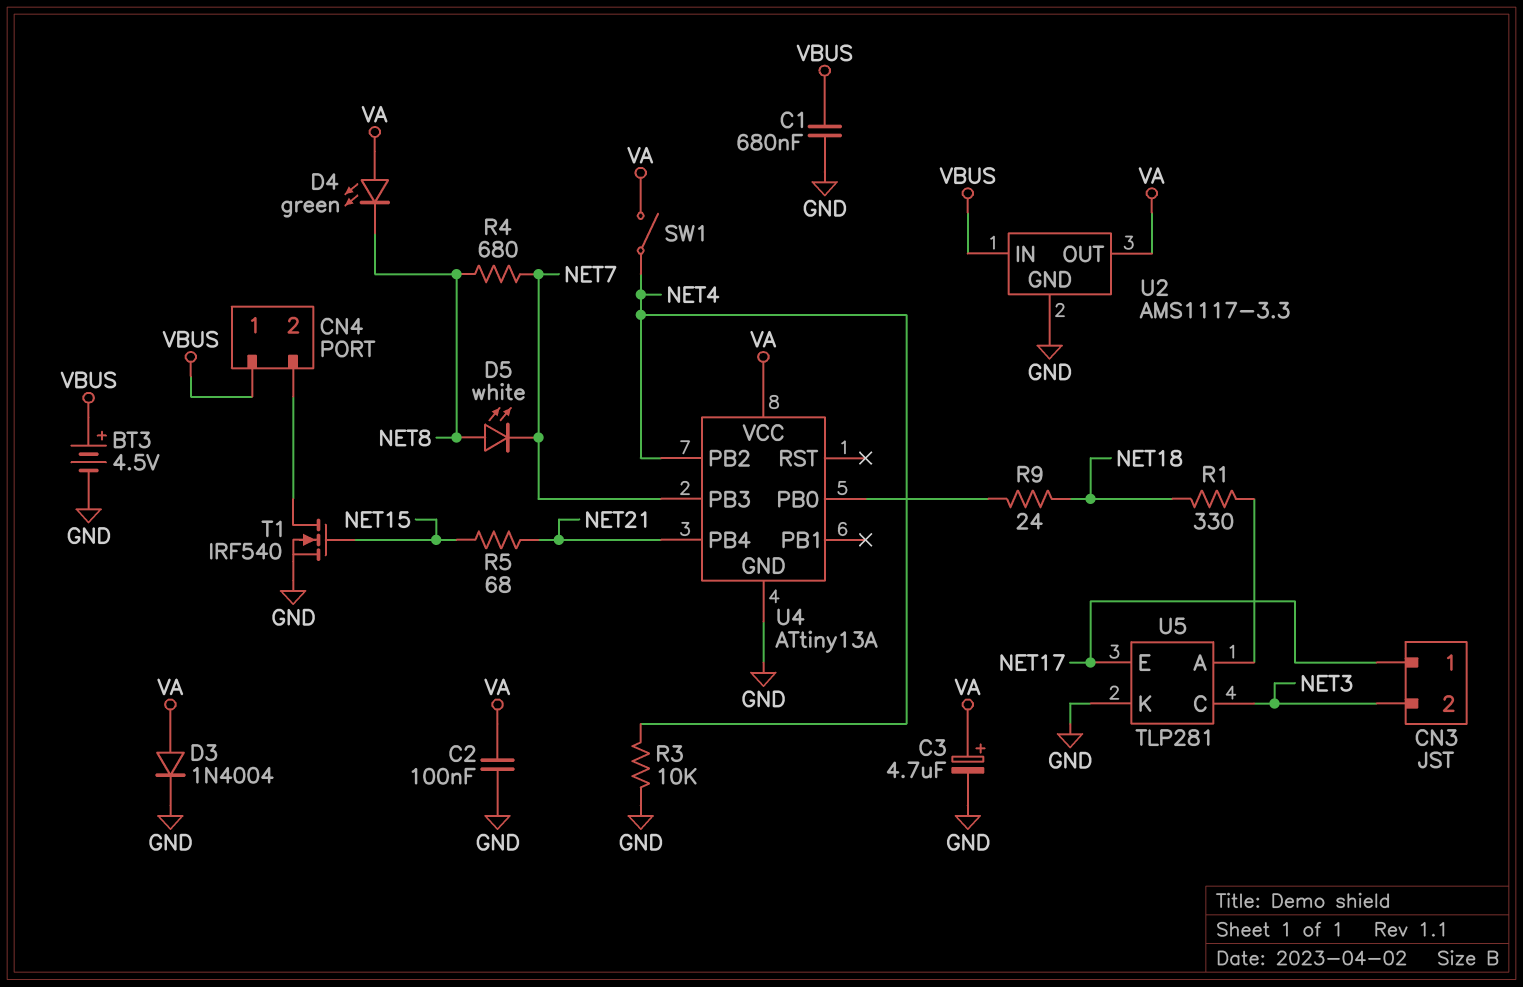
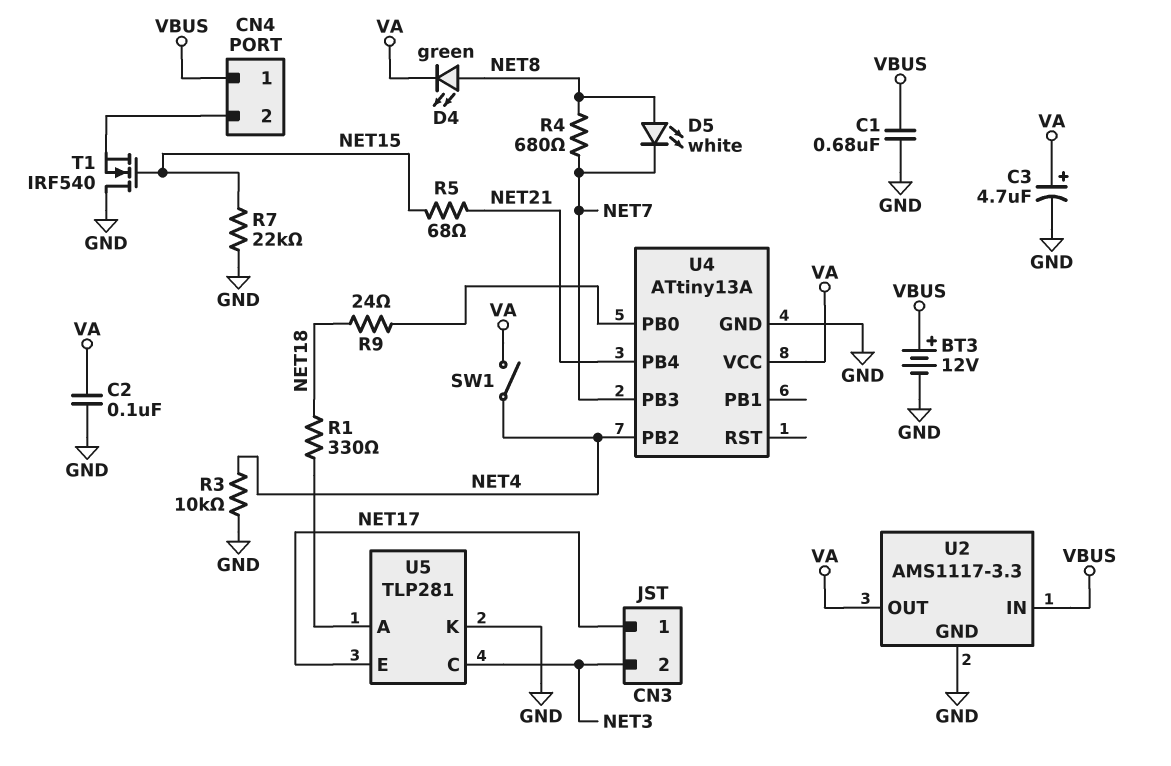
BT3: 4.5V (plus VBUS, minus GND) -> 12V (plus VBUS, minus GND)
D3: diode 1N4004 (A VA, K GND) -> none
D4: LED green (A VA, K NET8) -> LED green (A NET8, K VA)
R7: none -> 22k (GND, NET15)
T1: NMOS IRF540 (G NET15, D CN4/2, S GND) -> NMOS IRF540 (G NET15, D GND, S CN4/2)

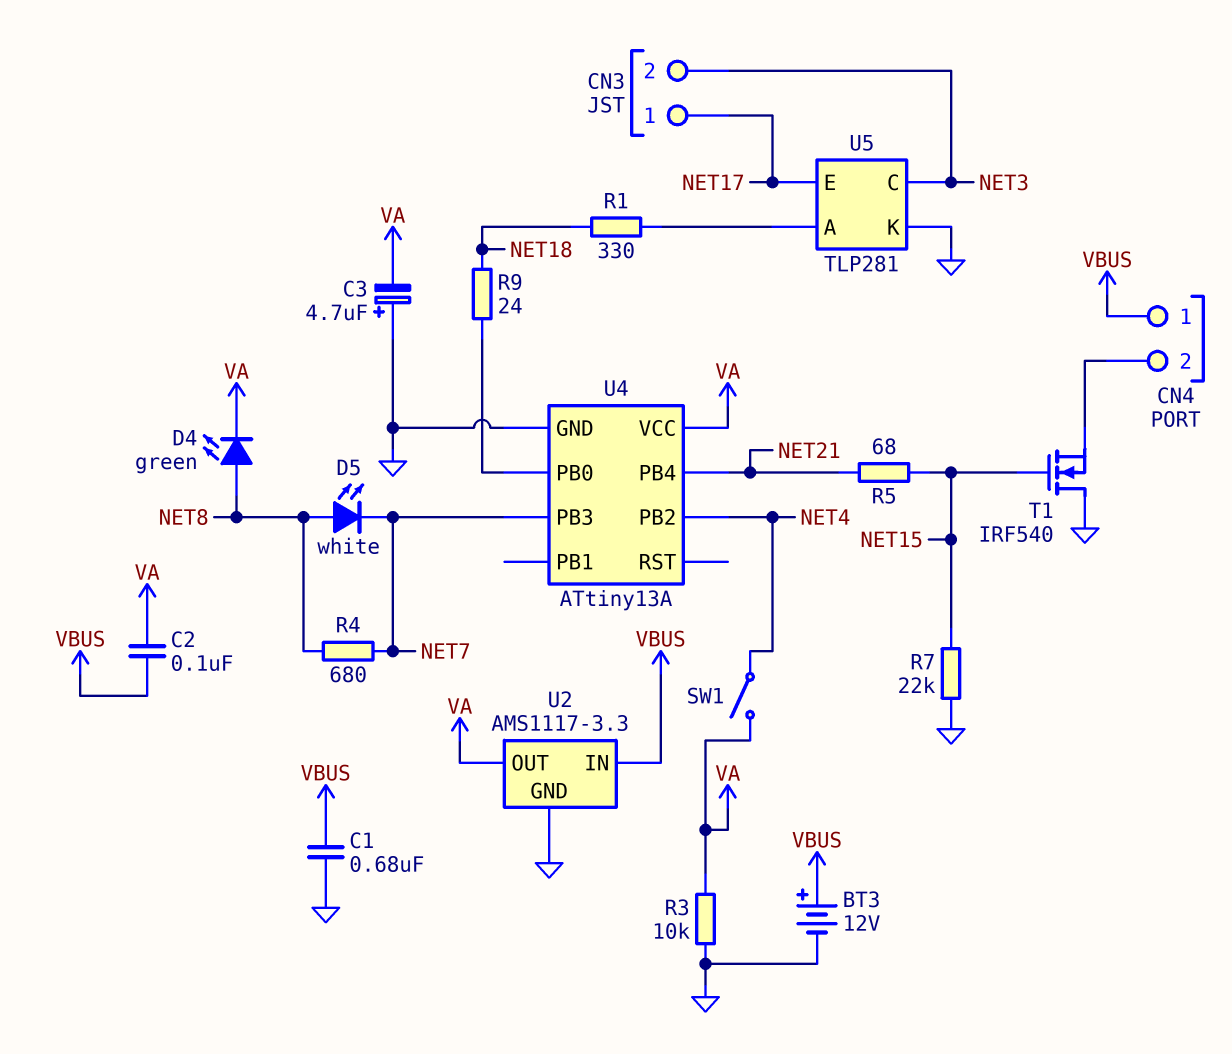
C2: 100nF (GND, VA) -> 100nF (VA, VBUS)
C3: 4.7uF (plus VA, minus GND) -> 4.7uF (plus GND, minus VA)
R3: 10k (GND, NET4) -> 10k (GND, VA)

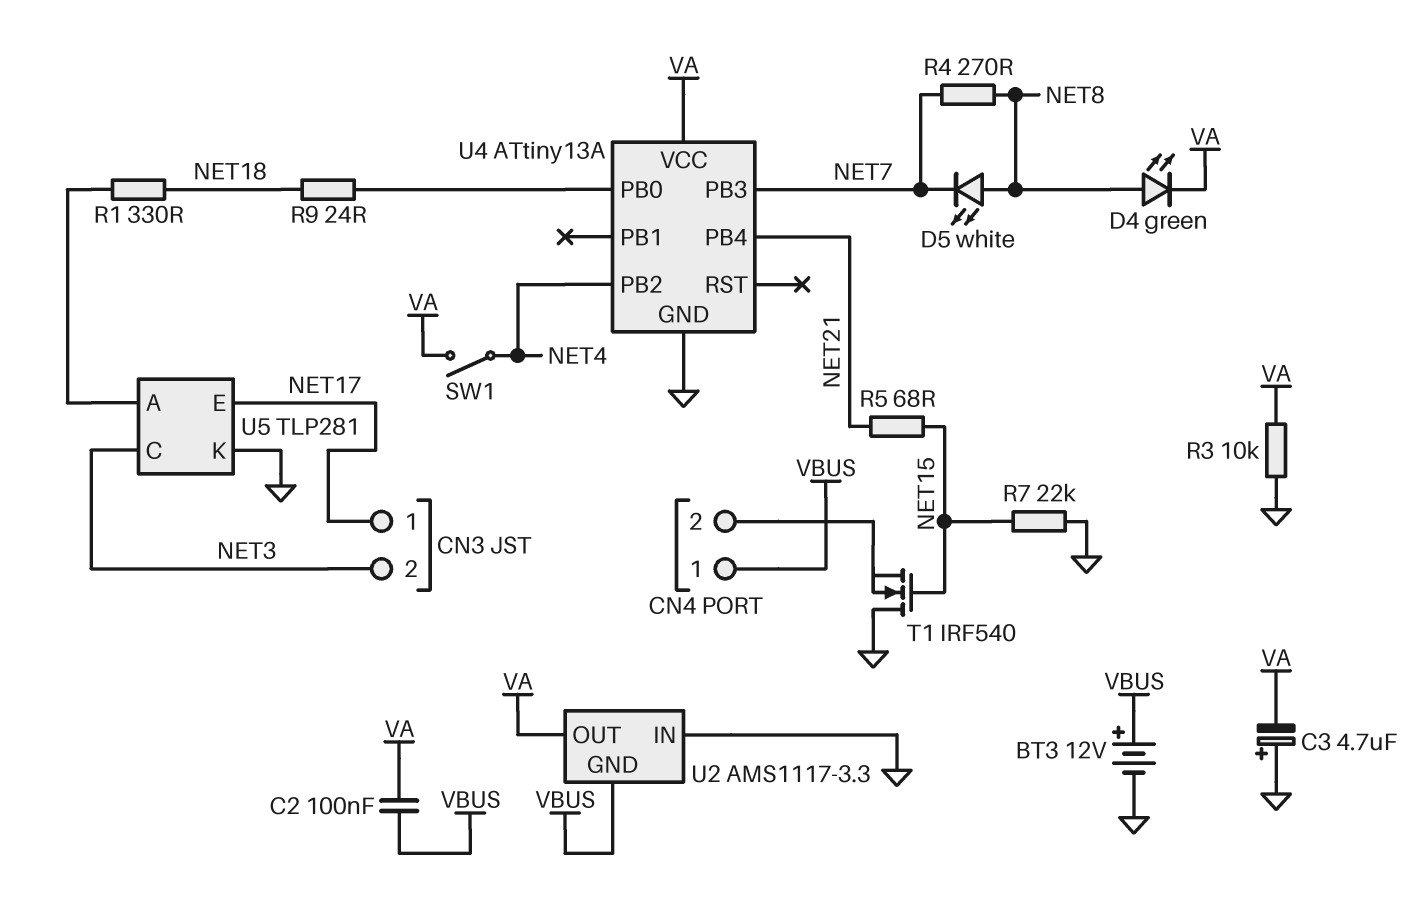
C1: 680nF (GND, VBUS) -> none
R4: 680 (NET7, NET8) -> 270 (NET7, NET8)
U2 pin GND: GND -> VBUS
U2 pin IN: VBUS -> GND

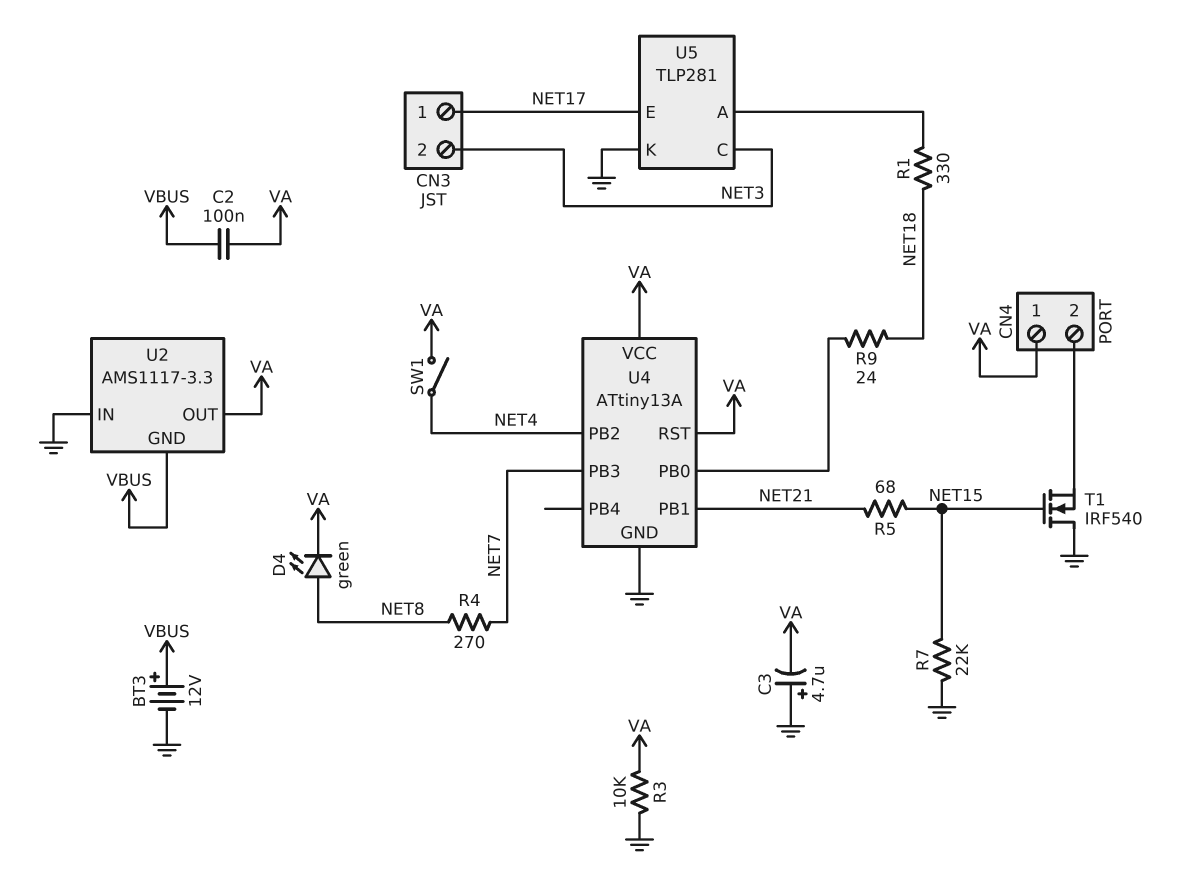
CN4 pin 1: VBUS -> VA
D5: LED white (A NET8, K NET7) -> none
U4 pin PB1: none -> NET21
U4 pin PB4: NET21 -> none
U4 pin RST: none -> VA

